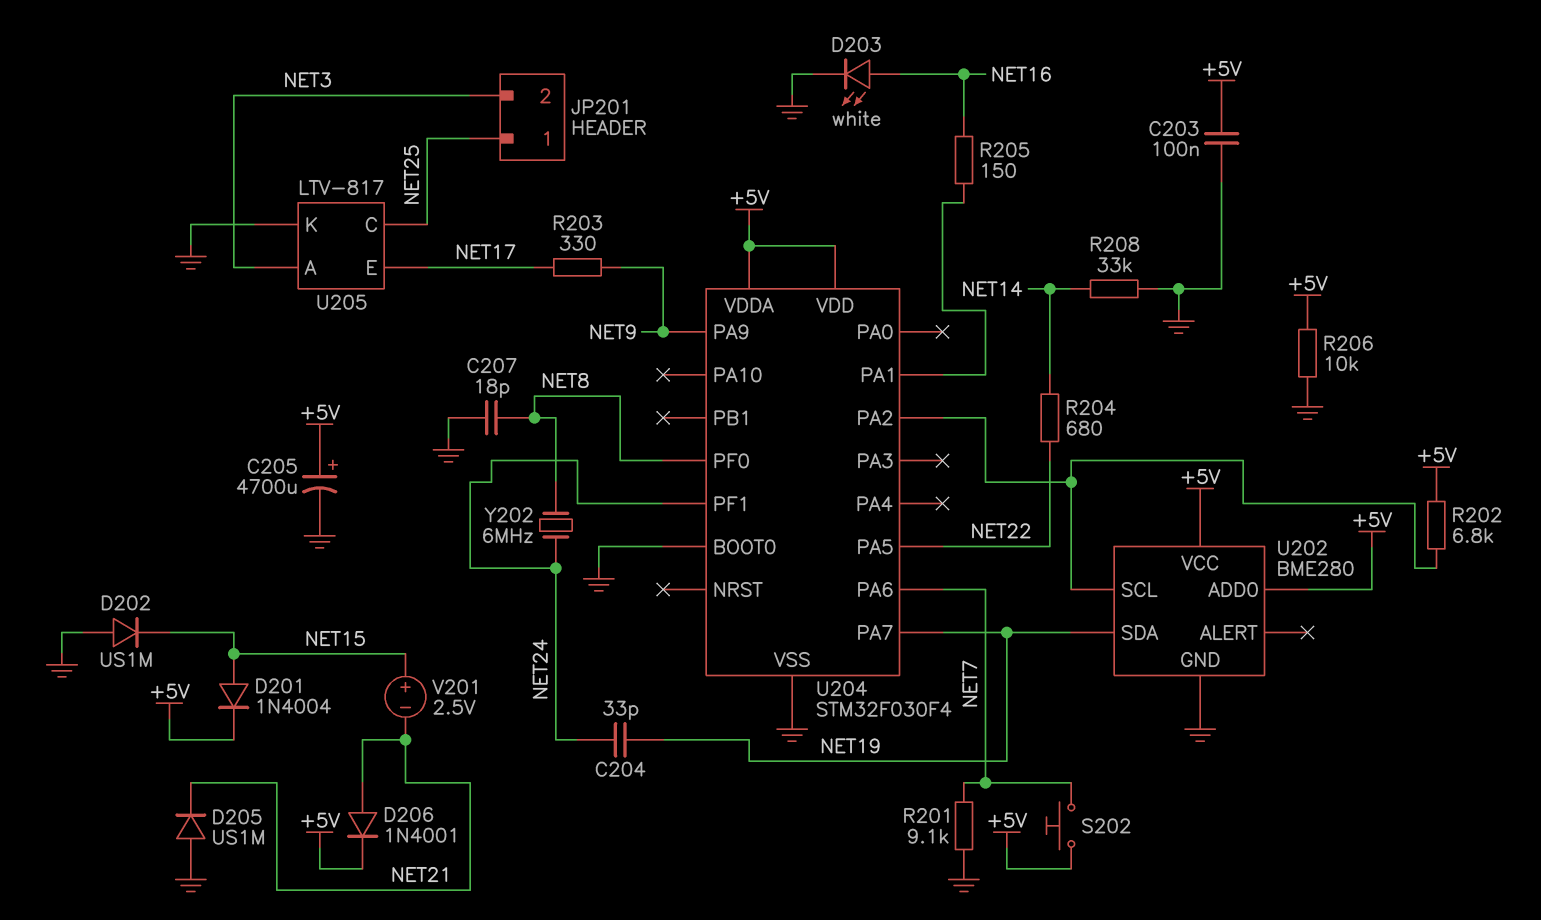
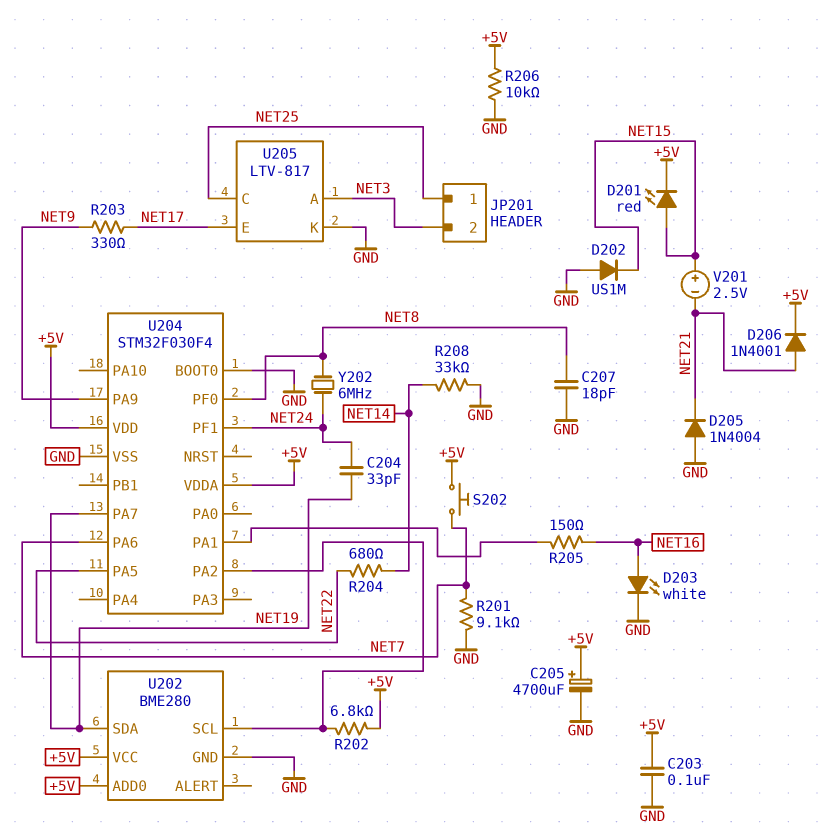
D201: diode 1N4004 (A NET15, K +5V) -> LED red (A NET15, K +5V)
D205: diode US1M (A GND, K NET21) -> diode 1N4004 (A GND, K NET21)

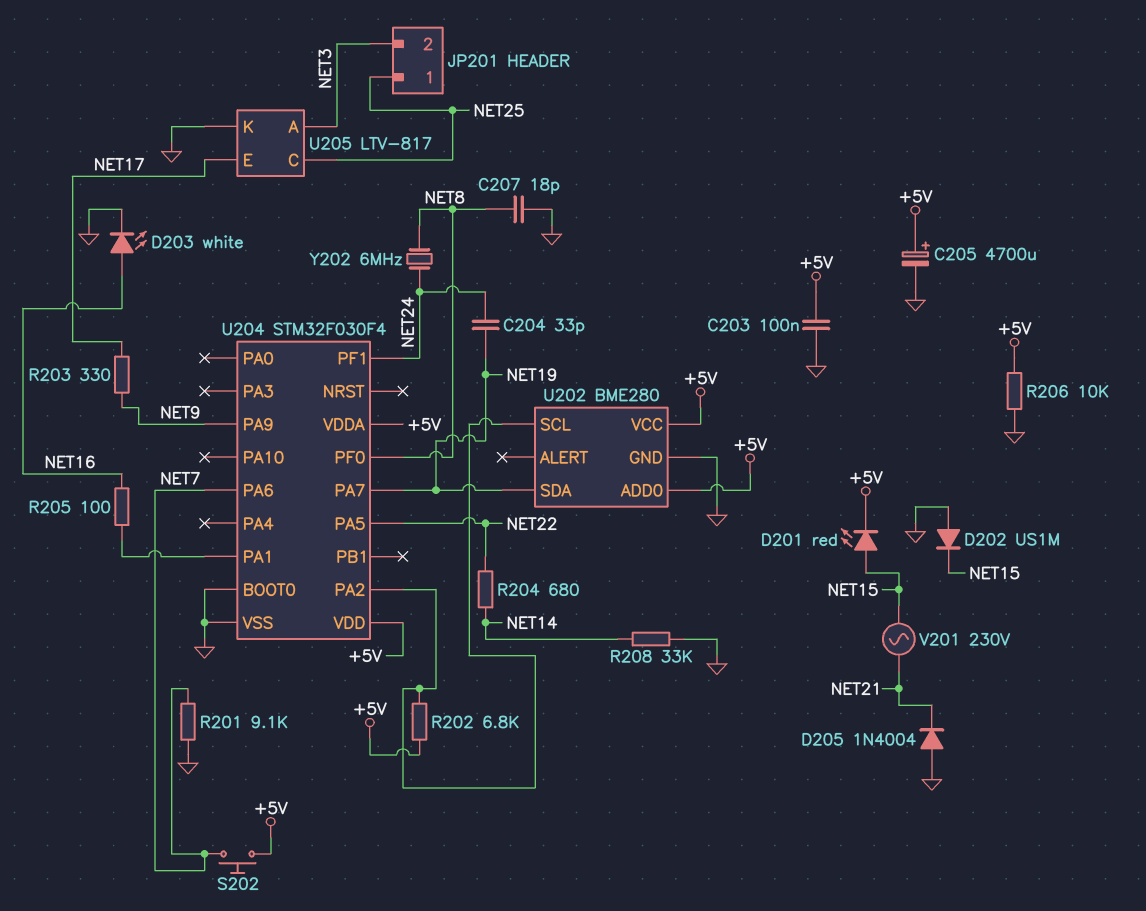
D206: diode 1N4001 (A NET21, K +5V) -> none
R205: 150 (NET16, U204/PA1) -> 100 (NET16, U204/PA1)
V201: 2.5V (plus NET15, minus NET21) -> AC 230V (NET15, NET21)

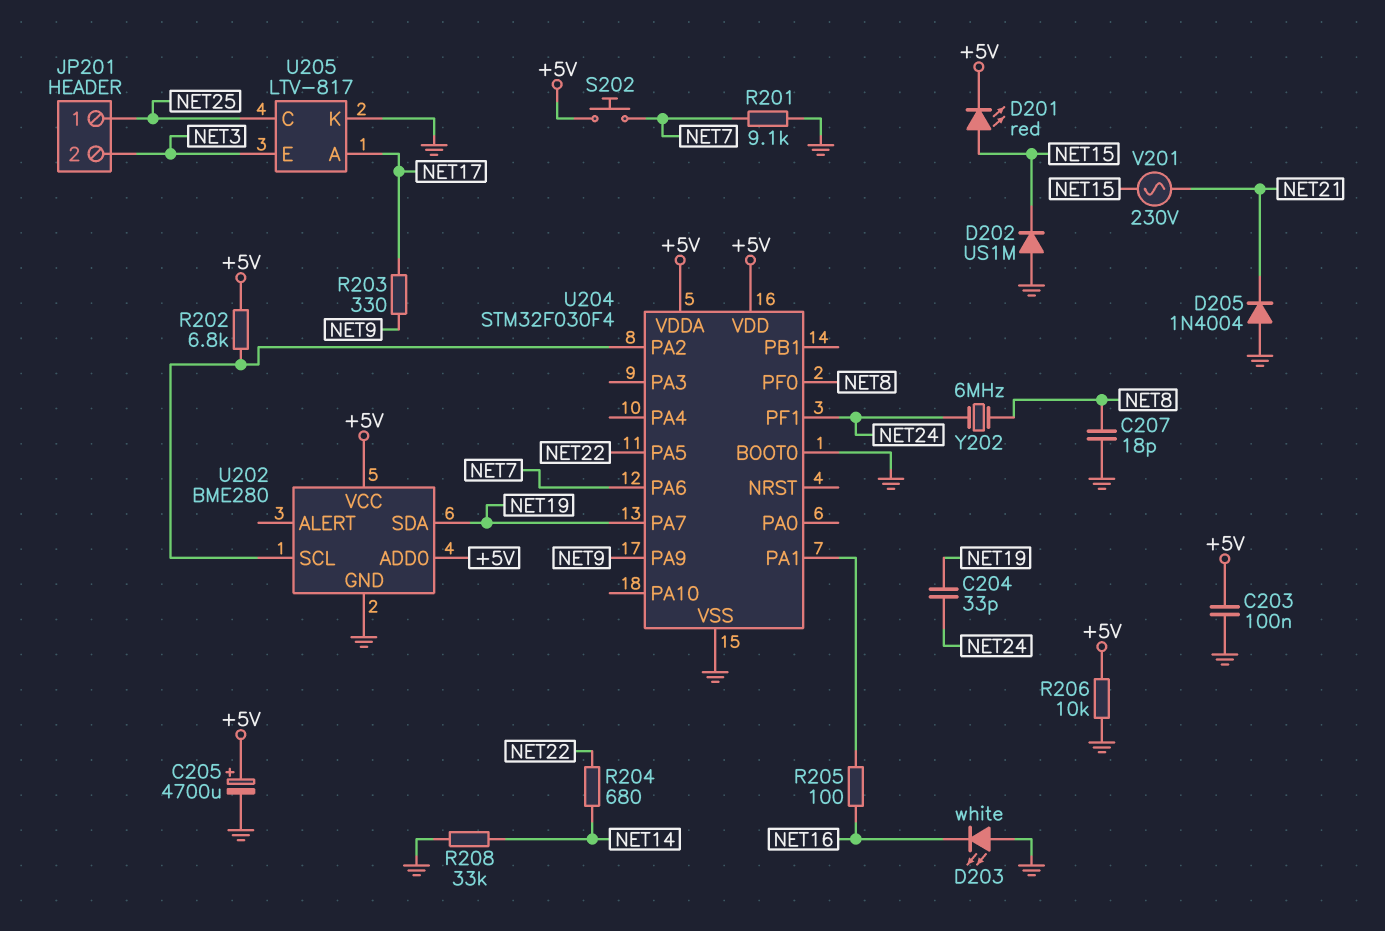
D203: LED white (A NET16, K GND) -> LED white (A GND, K NET16)
U205 pin A: NET3 -> NET17
U205 pin E: NET17 -> NET3

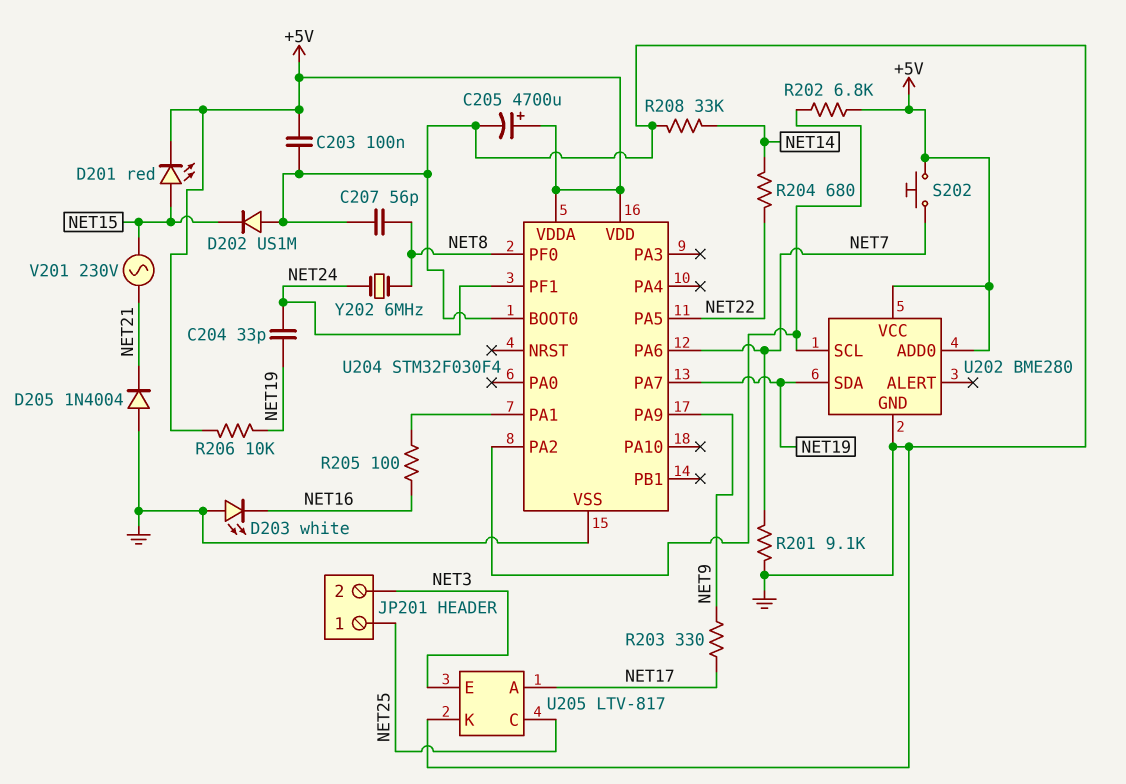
C207: 18pF (GND, NET8) -> 56pF (GND, NET8)
R206: 10k (+5V, GND) -> 10k (+5V, NET19)

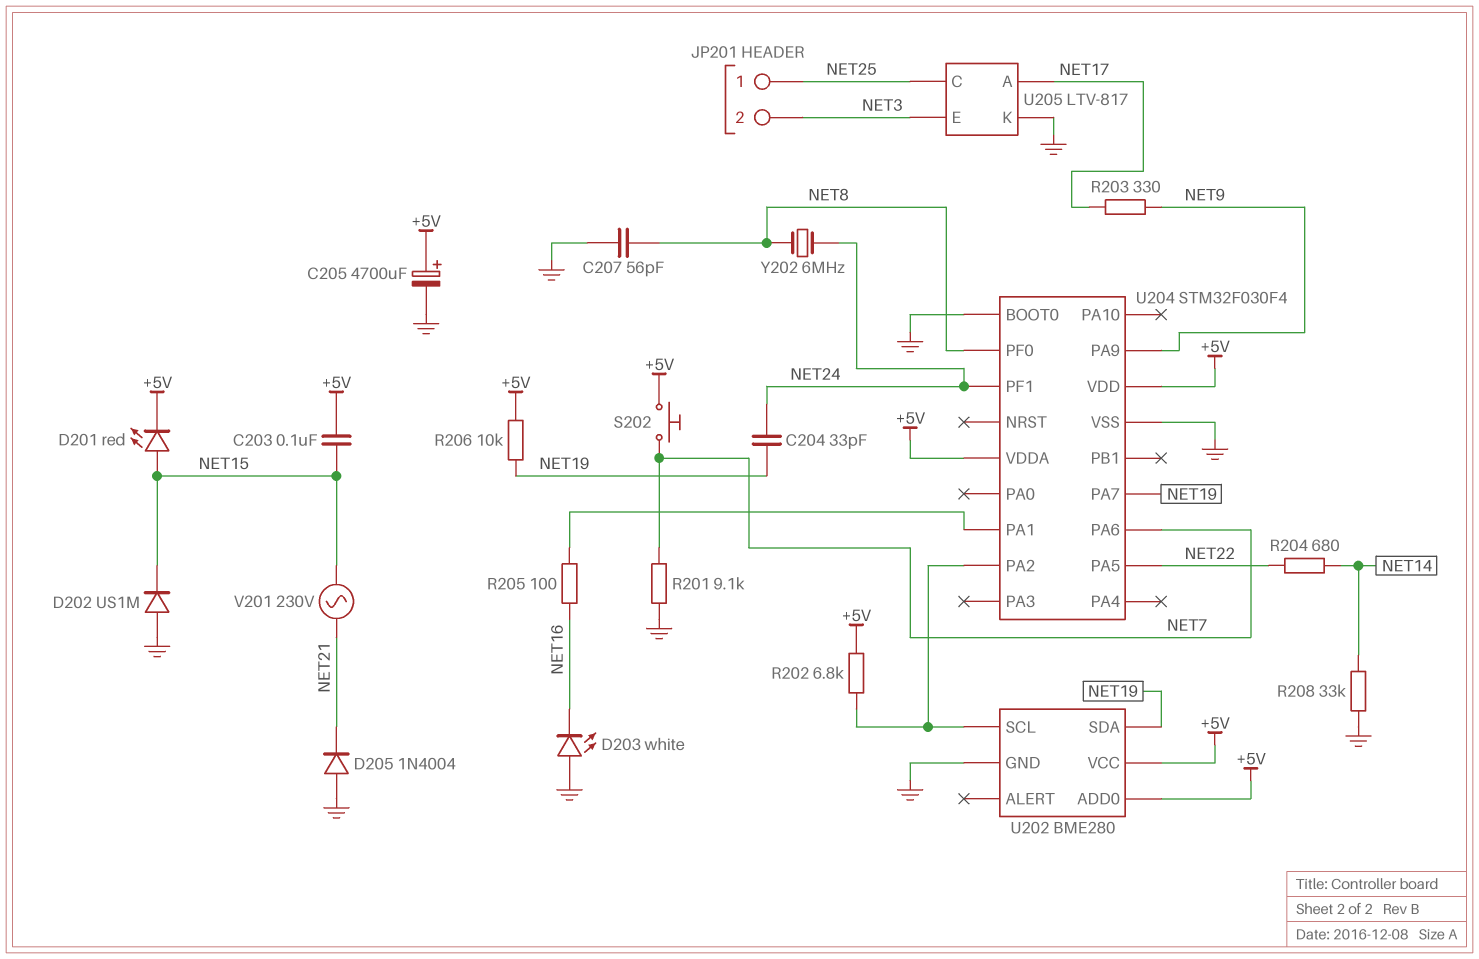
C203: 100nF (+5V, GND) -> 100nF (+5V, NET15)

